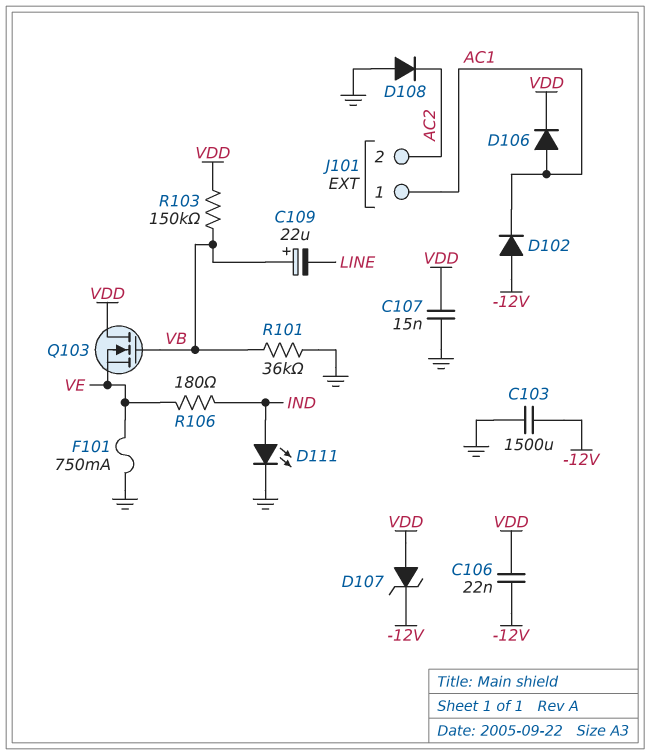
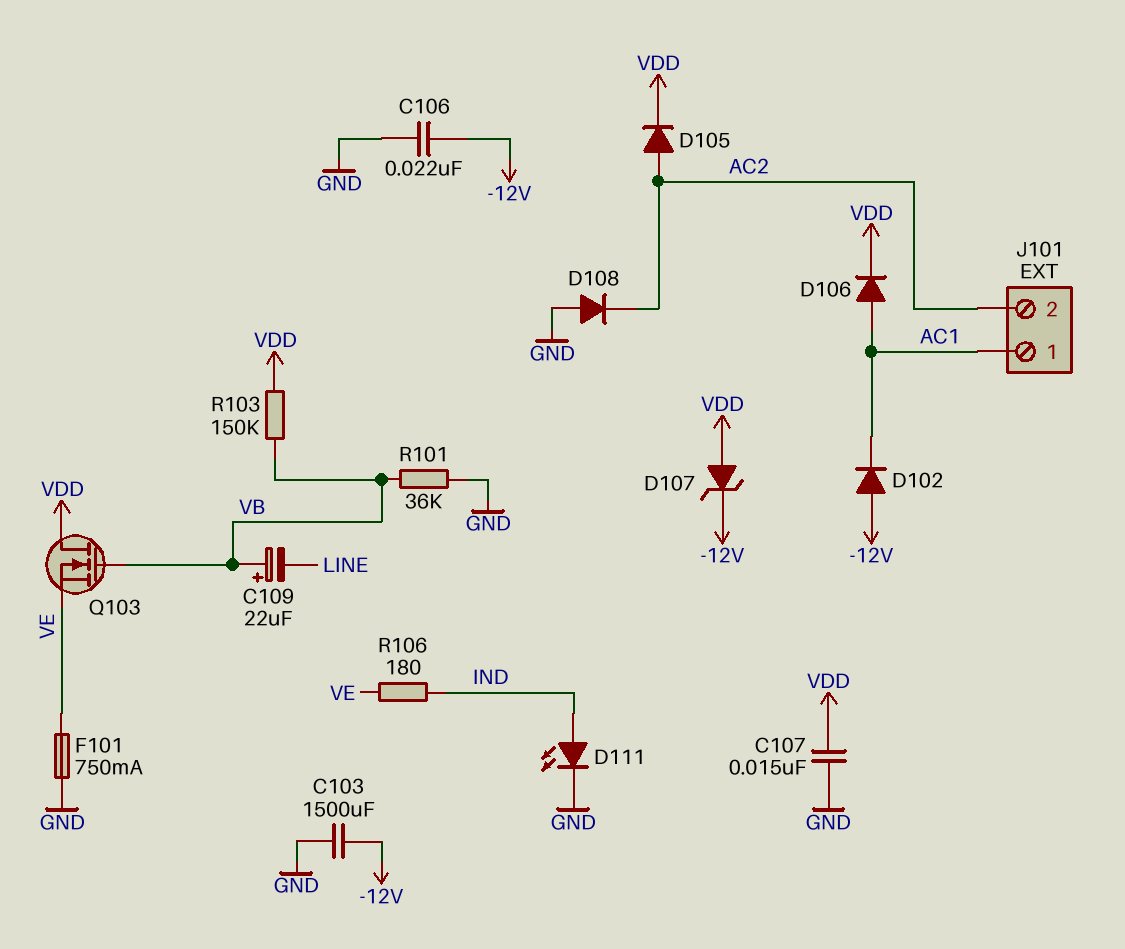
C106: 22nF (-12V, VDD) -> 22nF (-12V, GND)
D105: none -> diode (A AC2, K VDD)

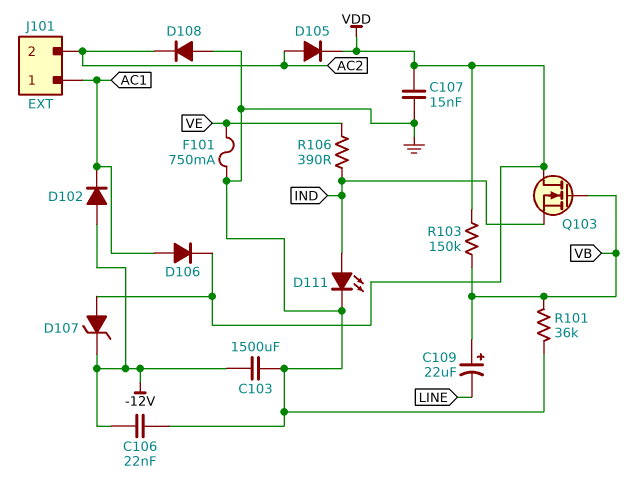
Q103: NMOS (G VB, D VDD, S VE) -> NMOS (G VB, D VDD, S IND)
R106: 180 (IND, VE) -> 390 (IND, VE)

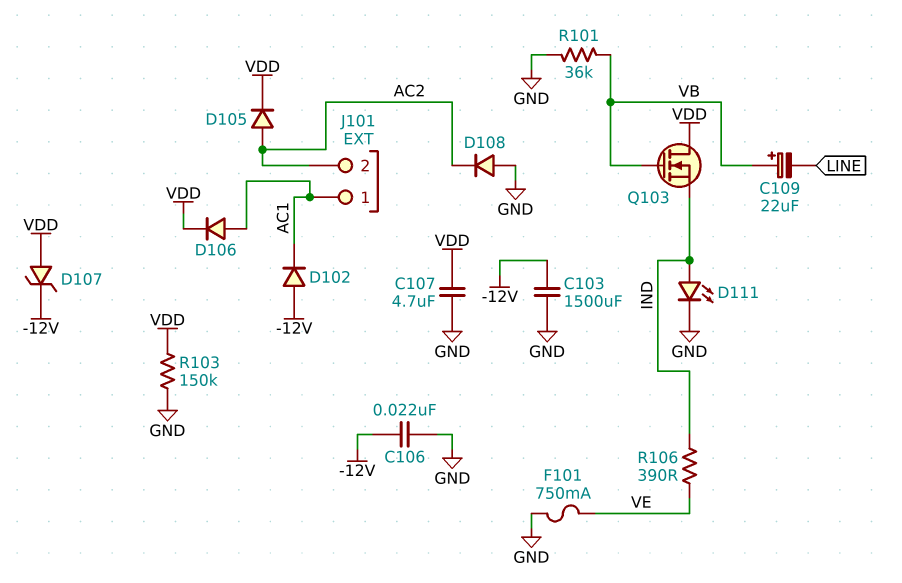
C107: 15nF (GND, VDD) -> 4.7uF (GND, VDD)
R103: 150k (VB, VDD) -> 150k (GND, VDD)

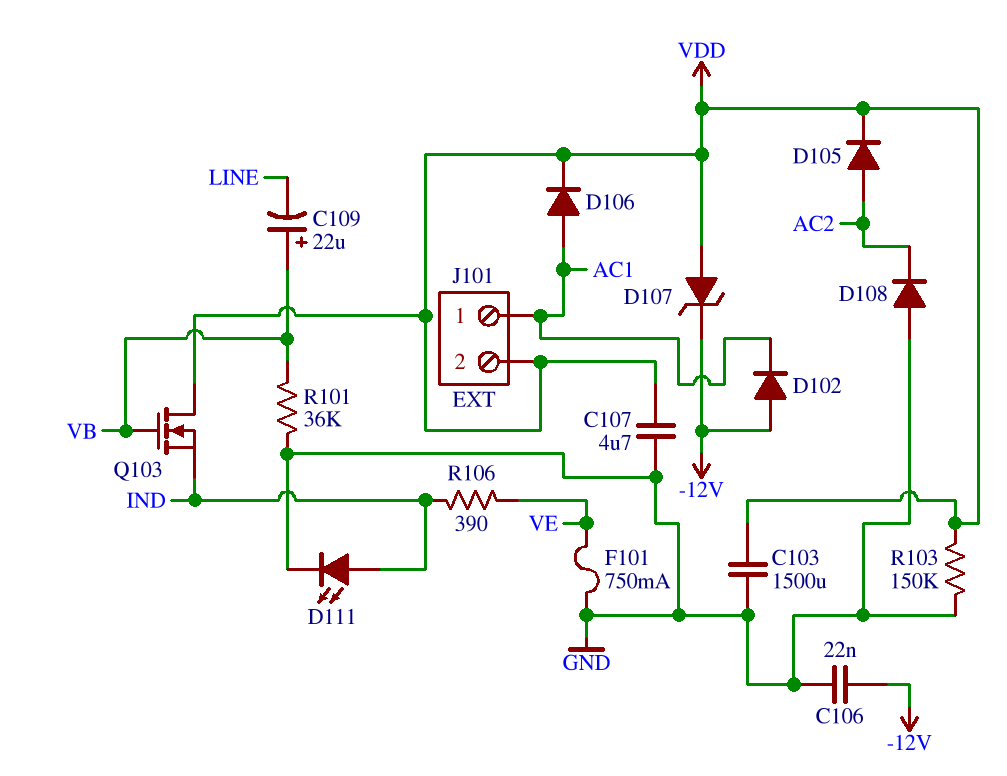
C103: 1500uF (-12V, GND) -> 1500uF (GND, VDD)
J101 pin 2: AC2 -> VDD

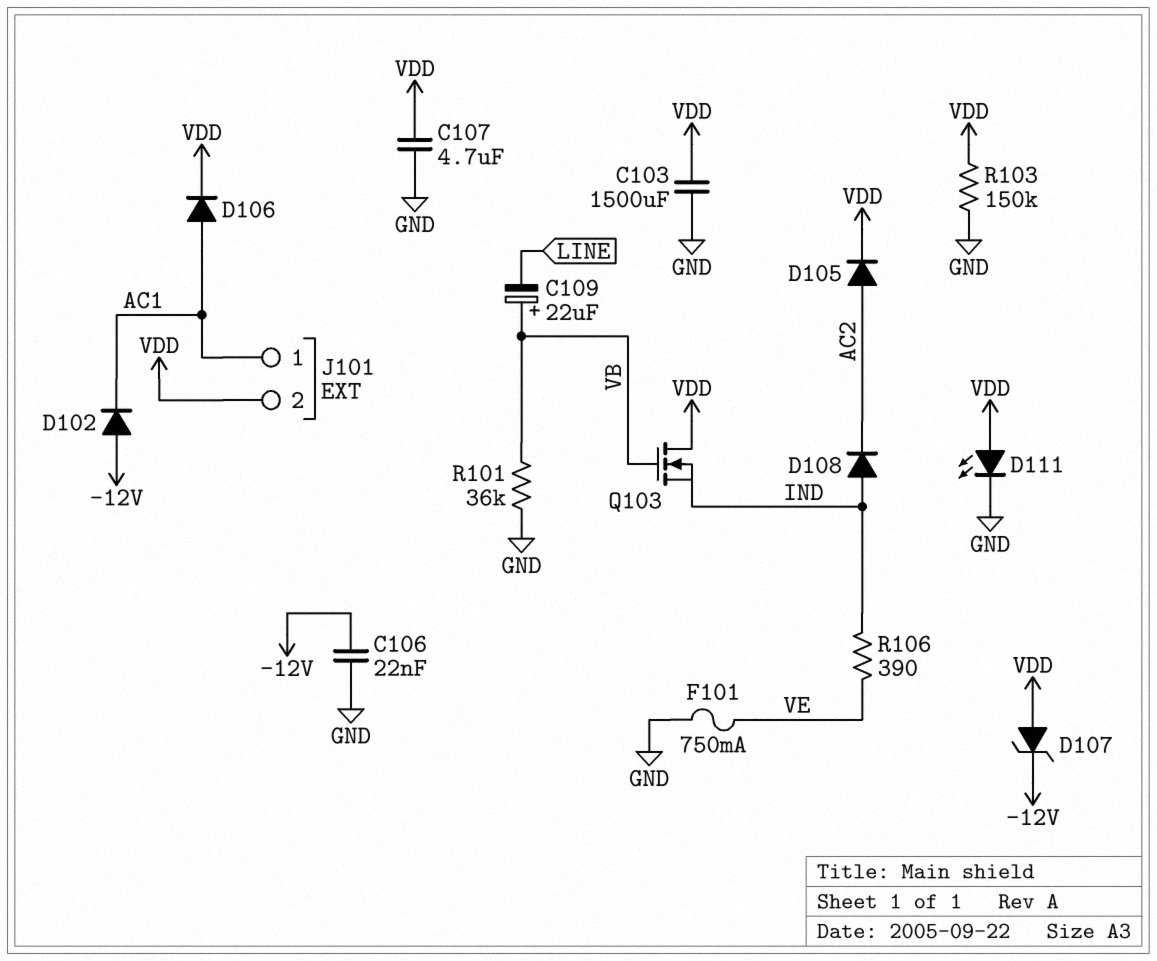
D108: diode (A GND, K AC2) -> diode (A IND, K AC2)
D111: LED (A IND, K GND) -> LED (A VDD, K GND)

